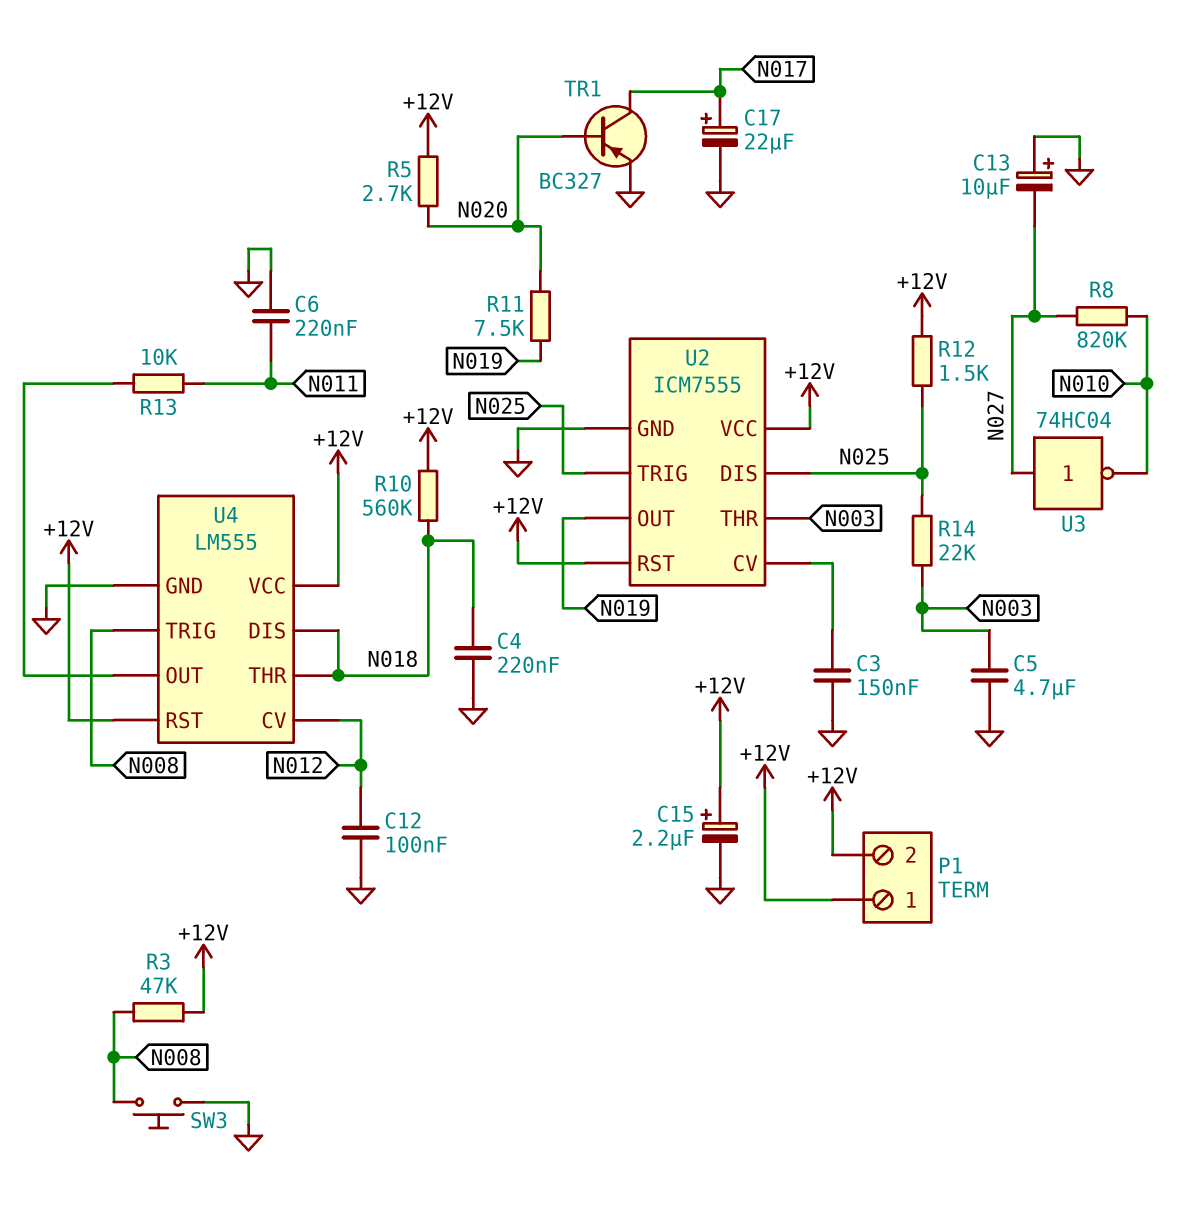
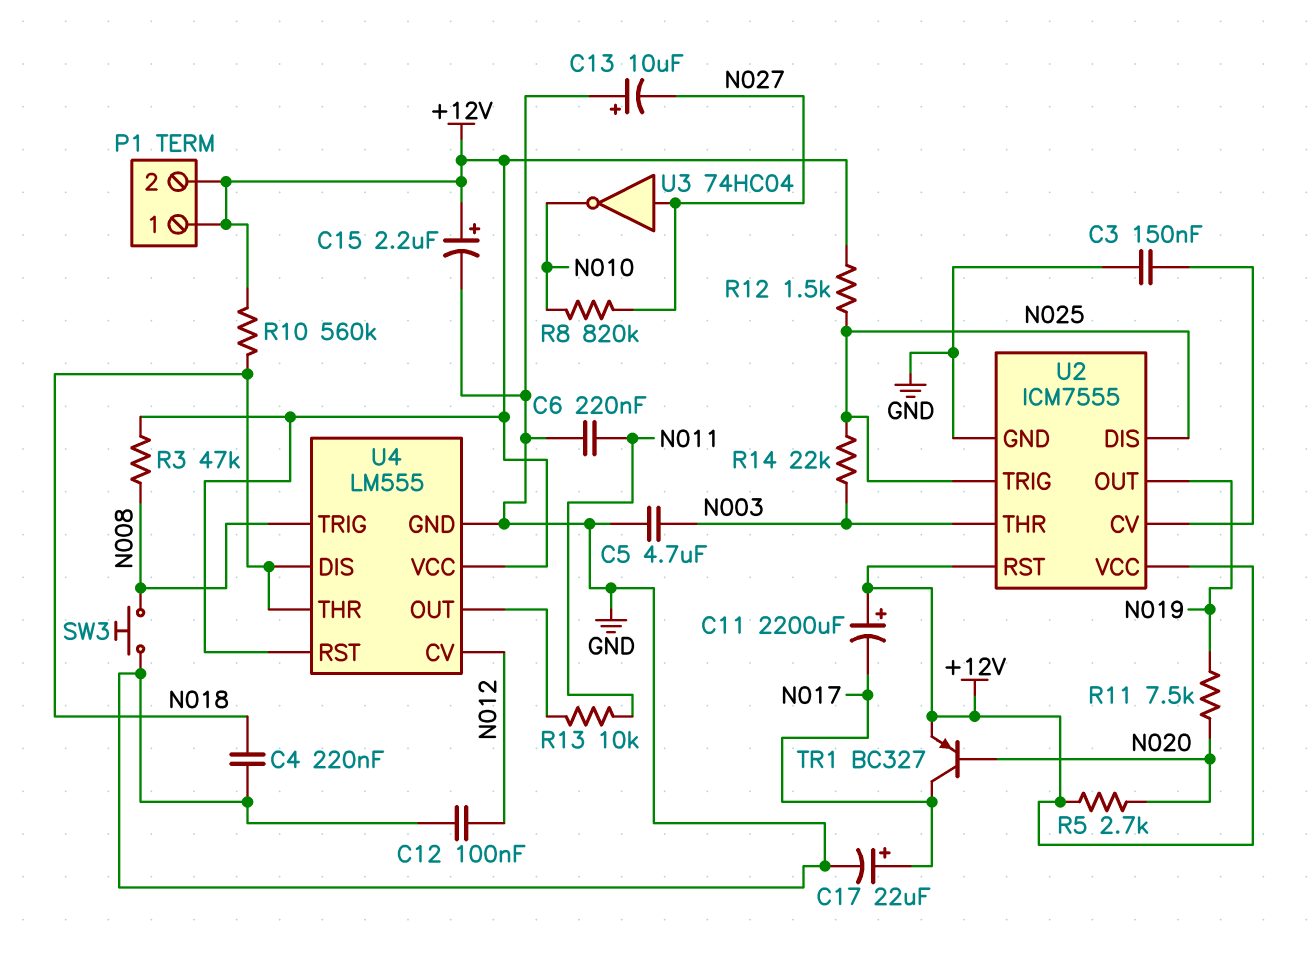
C11: none -> 2200uF (plus +12V, minus N017)
TR1: PNP BC327 (B N020, C N017, E GND) -> PNP BC327 (B N020, C N017, E +12V)

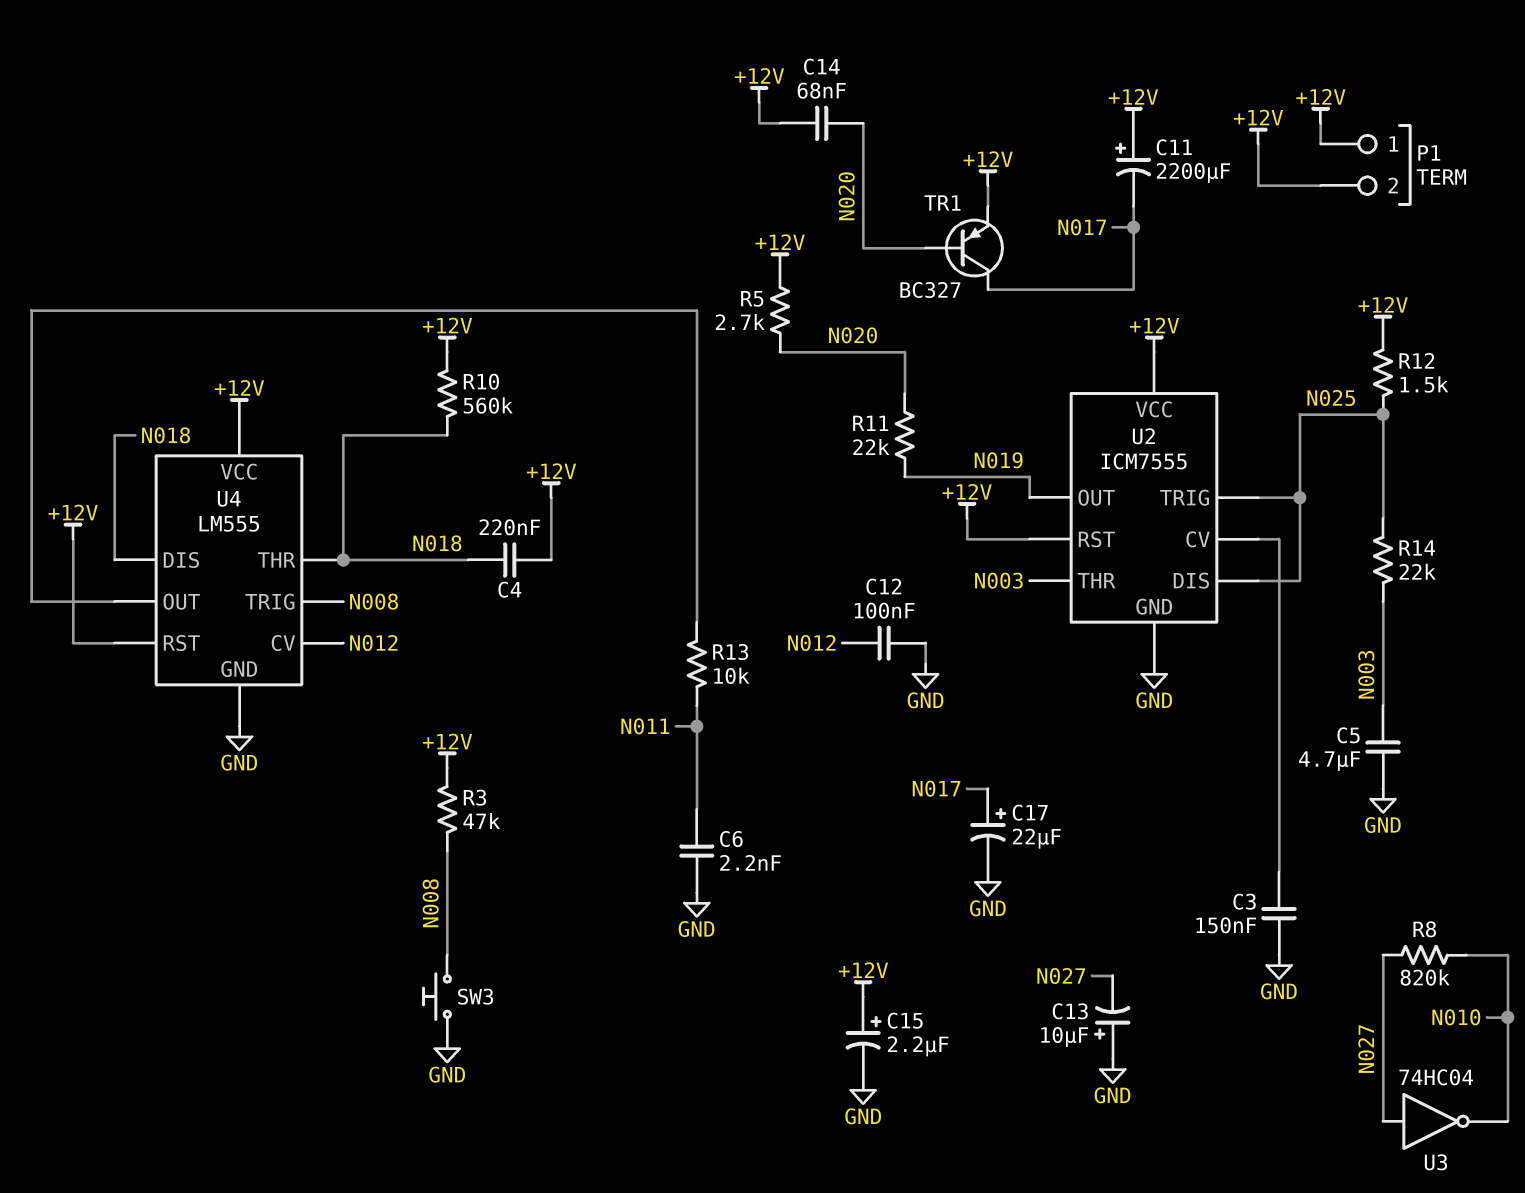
C4: 220nF (GND, N018) -> 220nF (+12V, N018)
C6: 220nF (GND, N011) -> 2.2nF (GND, N011)
C14: none -> 68nF (+12V, N020)
R11: 7.5k (N019, N020) -> 22k (N019, N020)

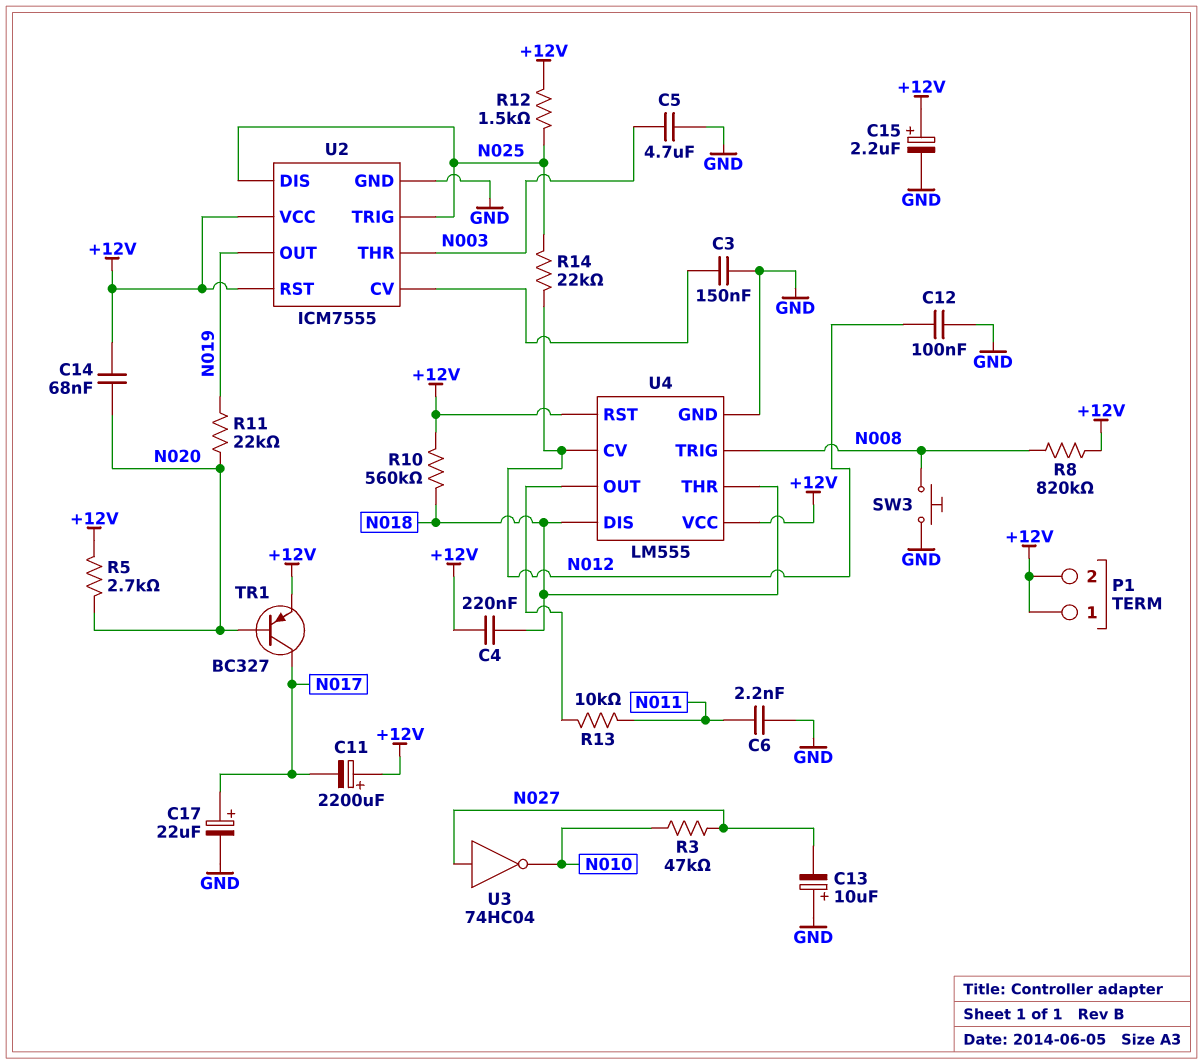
R3: 47k (+12V, N008) -> 47k (N010, N027)
R8: 820k (N010, N027) -> 820k (+12V, N008)
R14: 22k (N003, N025) -> 22k (N012, N025)

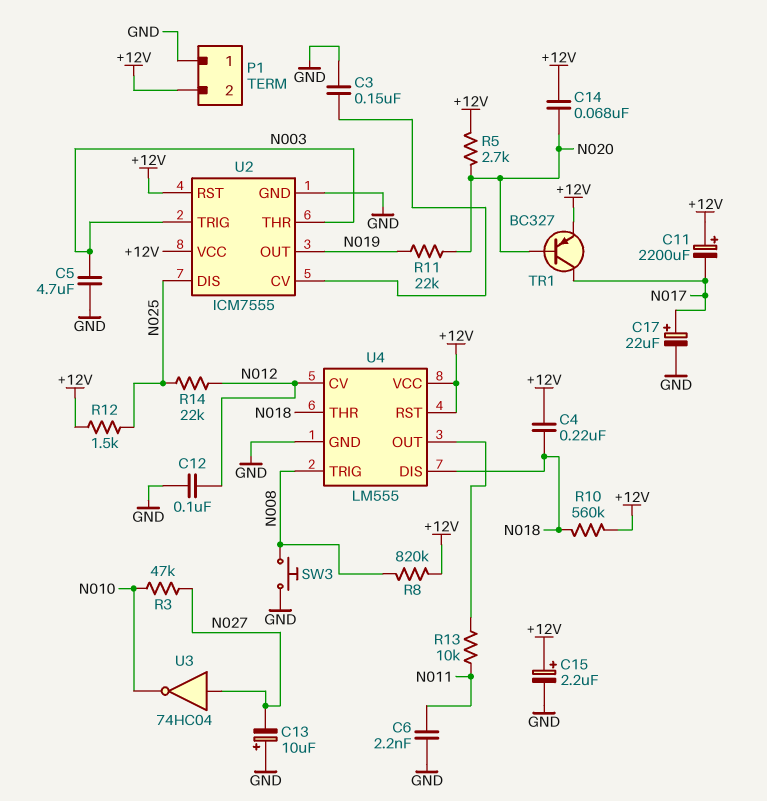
P1 pin 1: +12V -> GND
U2 pin TRIG: N025 -> N003

